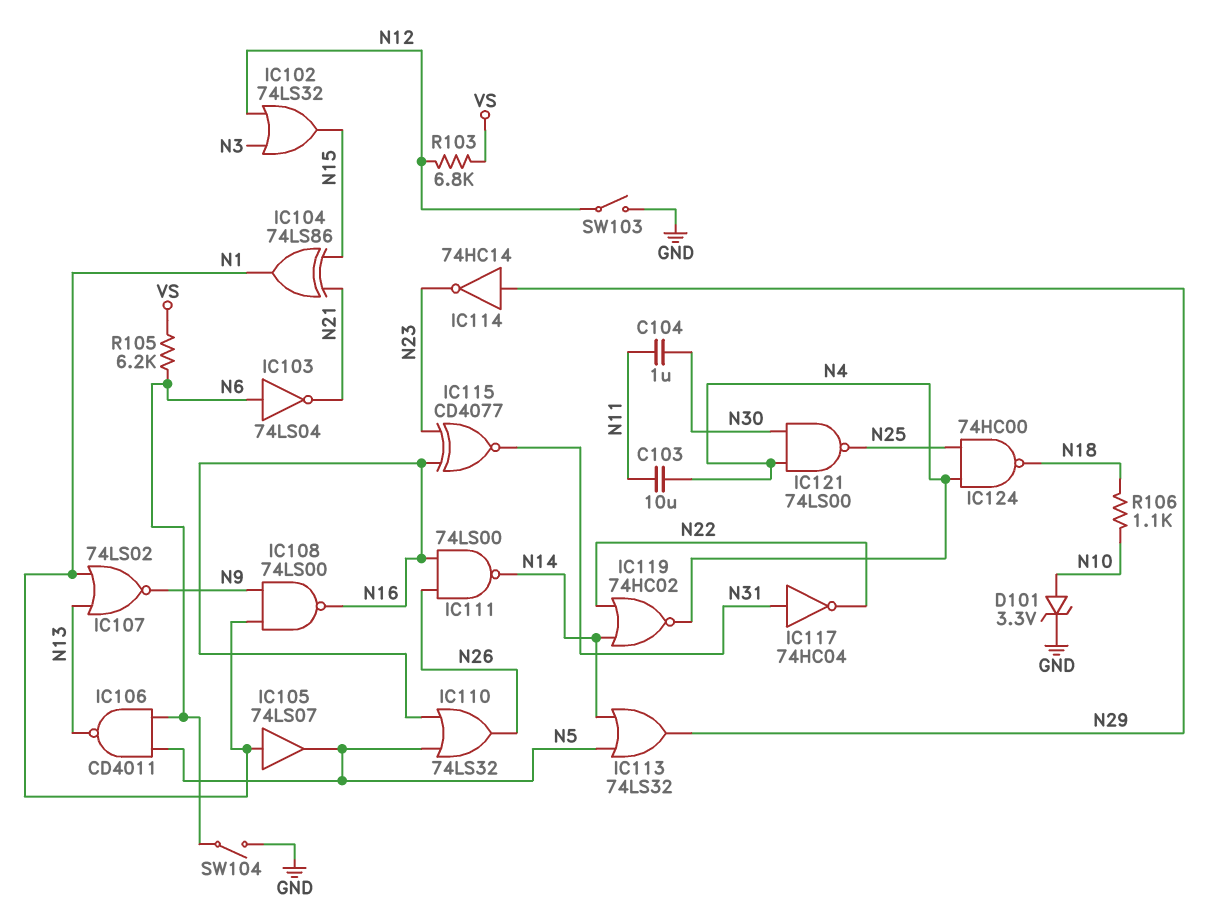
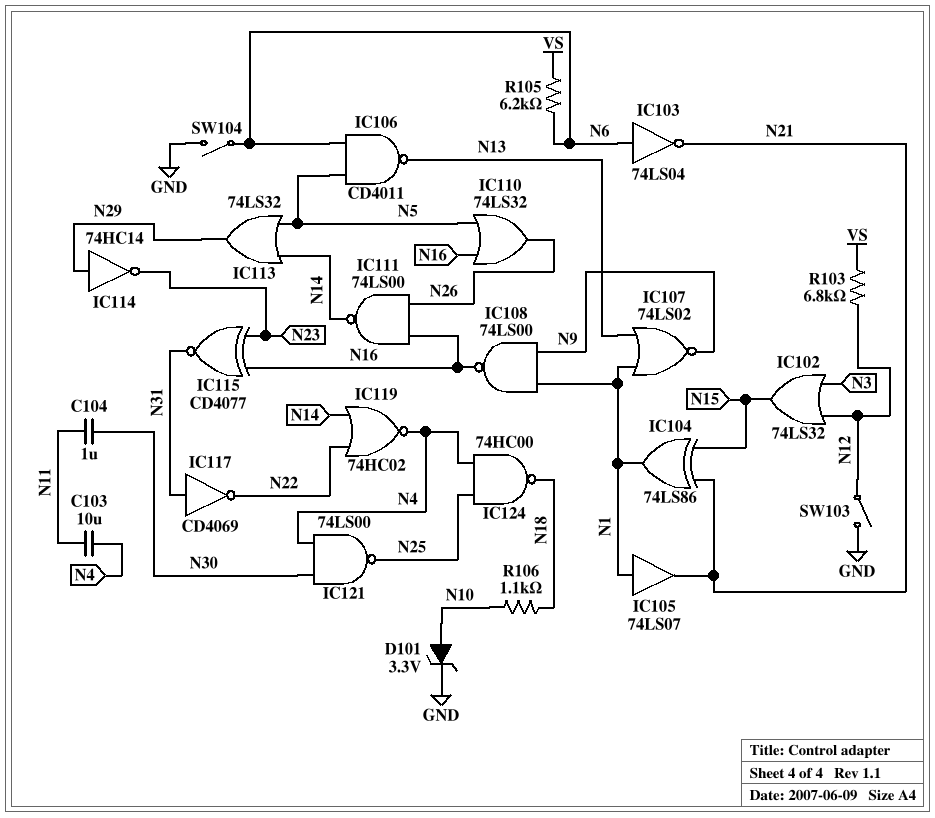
IC105: buffer 74LS07 (in N1, out N5) -> buffer 74LS07 (in N1, out N21)
IC117: NOT 74HC04 (in N31, out N22) -> NOT CD4069 (in N31, out N22)

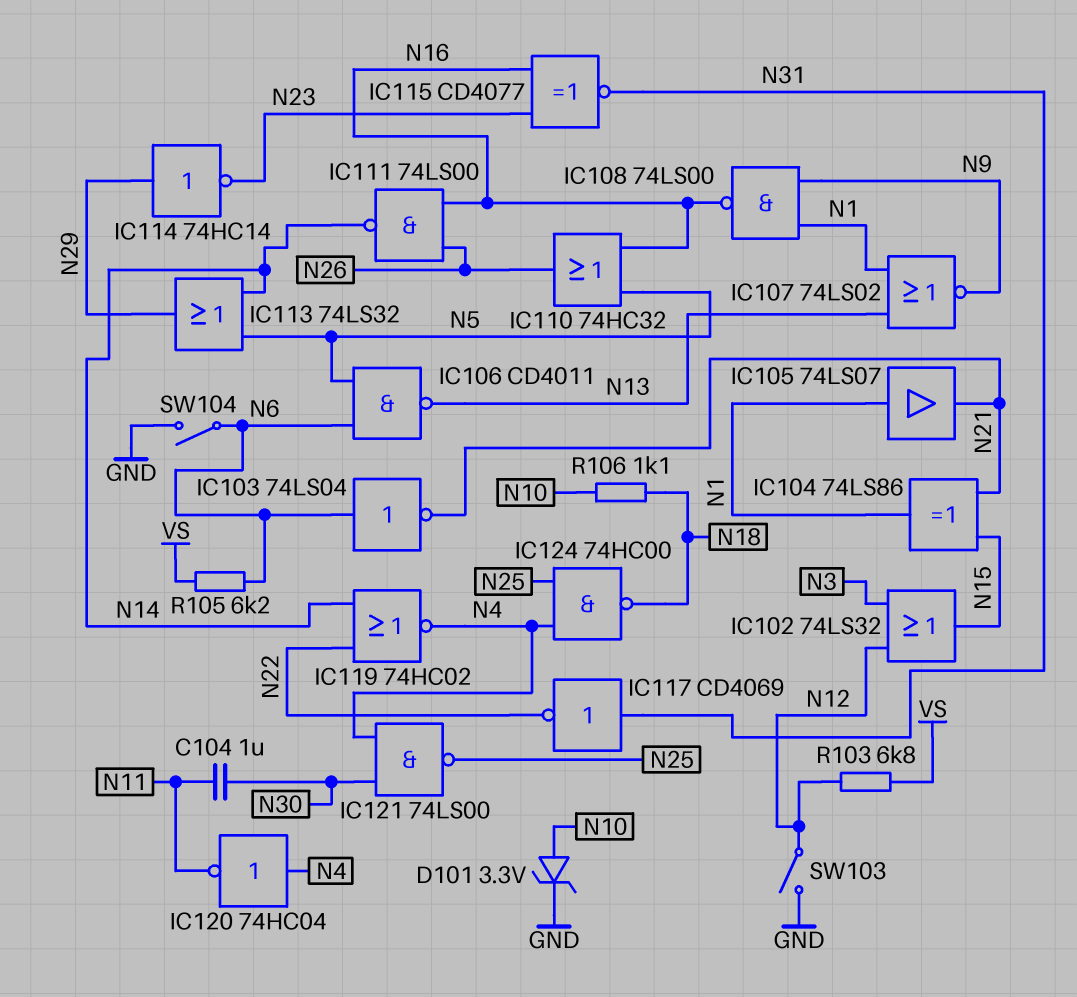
C103: 10uF (N4, N11) -> none
IC110: OR 74LS32 (in N5, in N16, out N26) -> OR 74HC32 (in N5, in N16, out N26)
IC120: none -> NOT 74HC04 (in N4, out N11)

